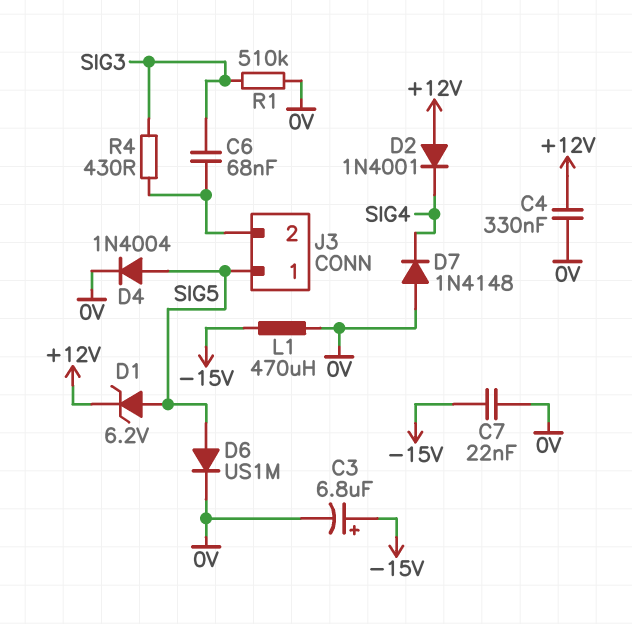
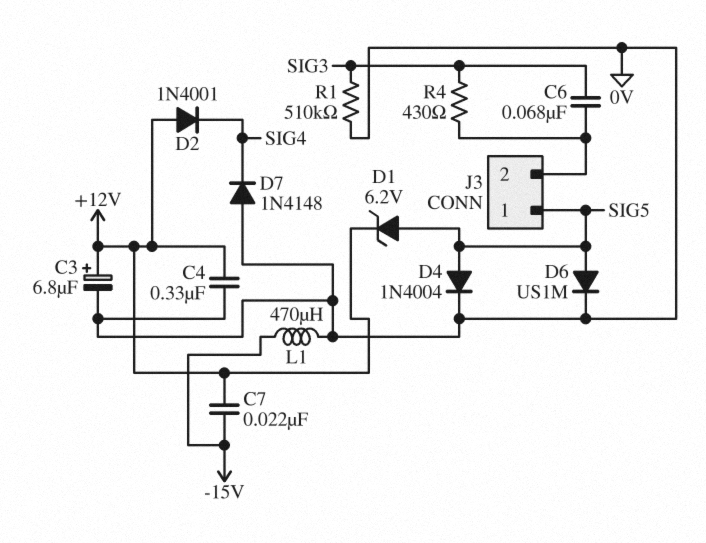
C3: 6.8uF (plus -15V, minus 0V) -> 6.8uF (plus +12V, minus 0V)
C7: 22nF (-15V, 0V) -> 22nF (+12V, -15V)

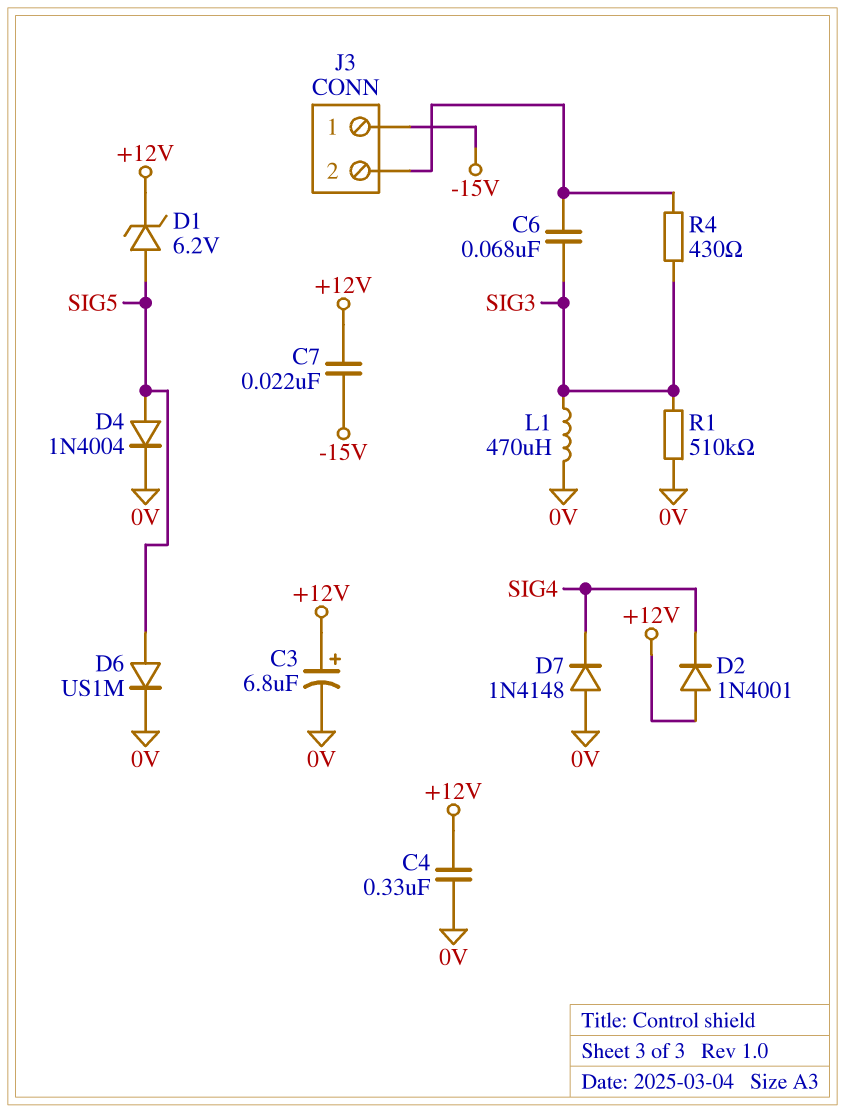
J3 pin 1: SIG5 -> -15V
L1: 470uH (-15V, 0V) -> 470uH (0V, SIG3)

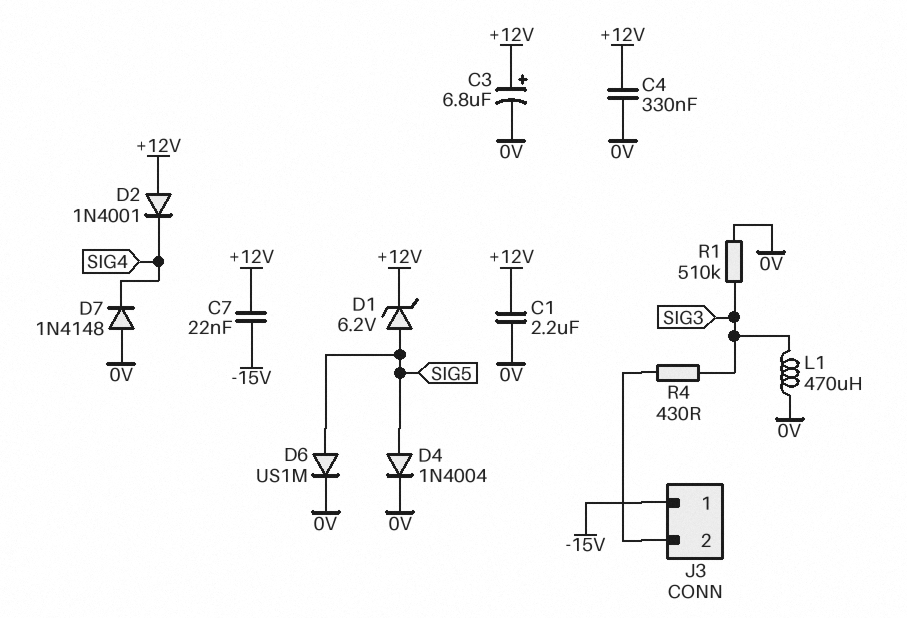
C1: none -> 2.2uF (+12V, 0V)
C6: 68nF (J3/2, SIG3) -> none

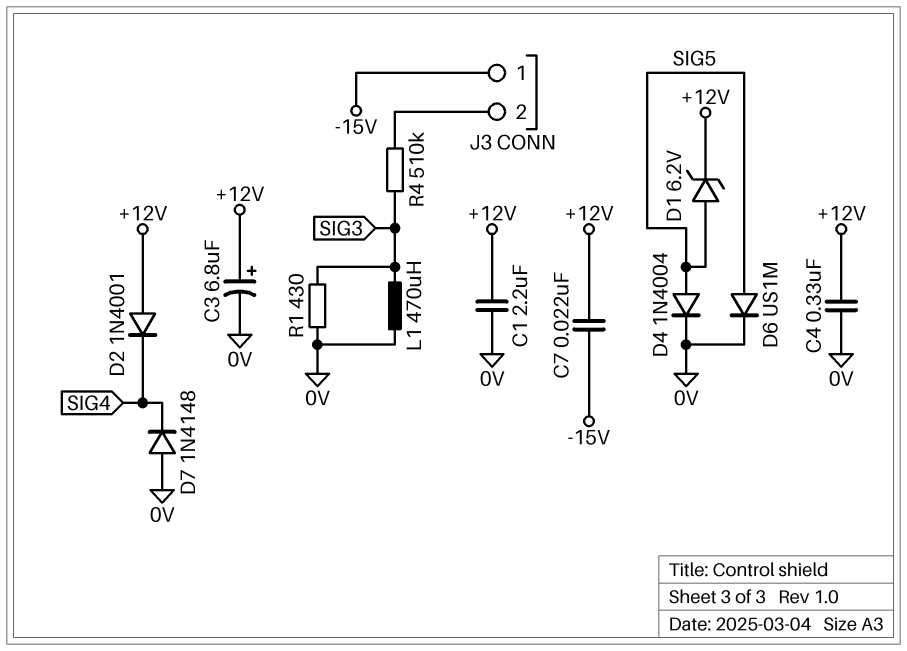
R1: 510k (0V, SIG3) -> 430 (0V, SIG3)
R4: 430 (J3/2, SIG3) -> 510k (J3/2, SIG3)

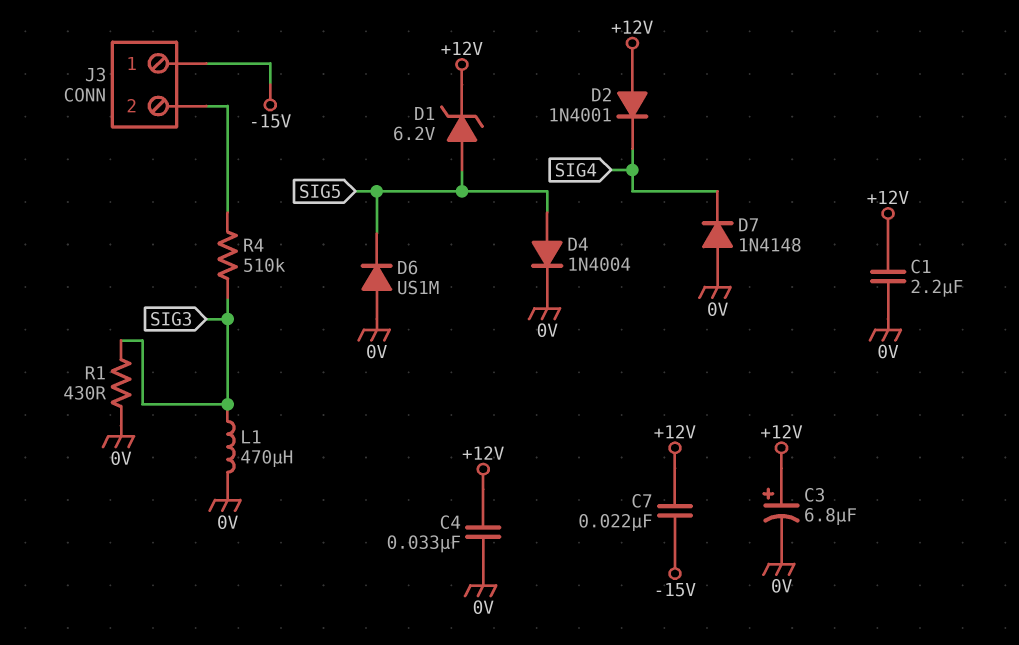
C4: 330nF (+12V, 0V) -> 33nF (+12V, 0V)
D6: diode US1M (A SIG5, K 0V) -> diode US1M (A 0V, K SIG5)

